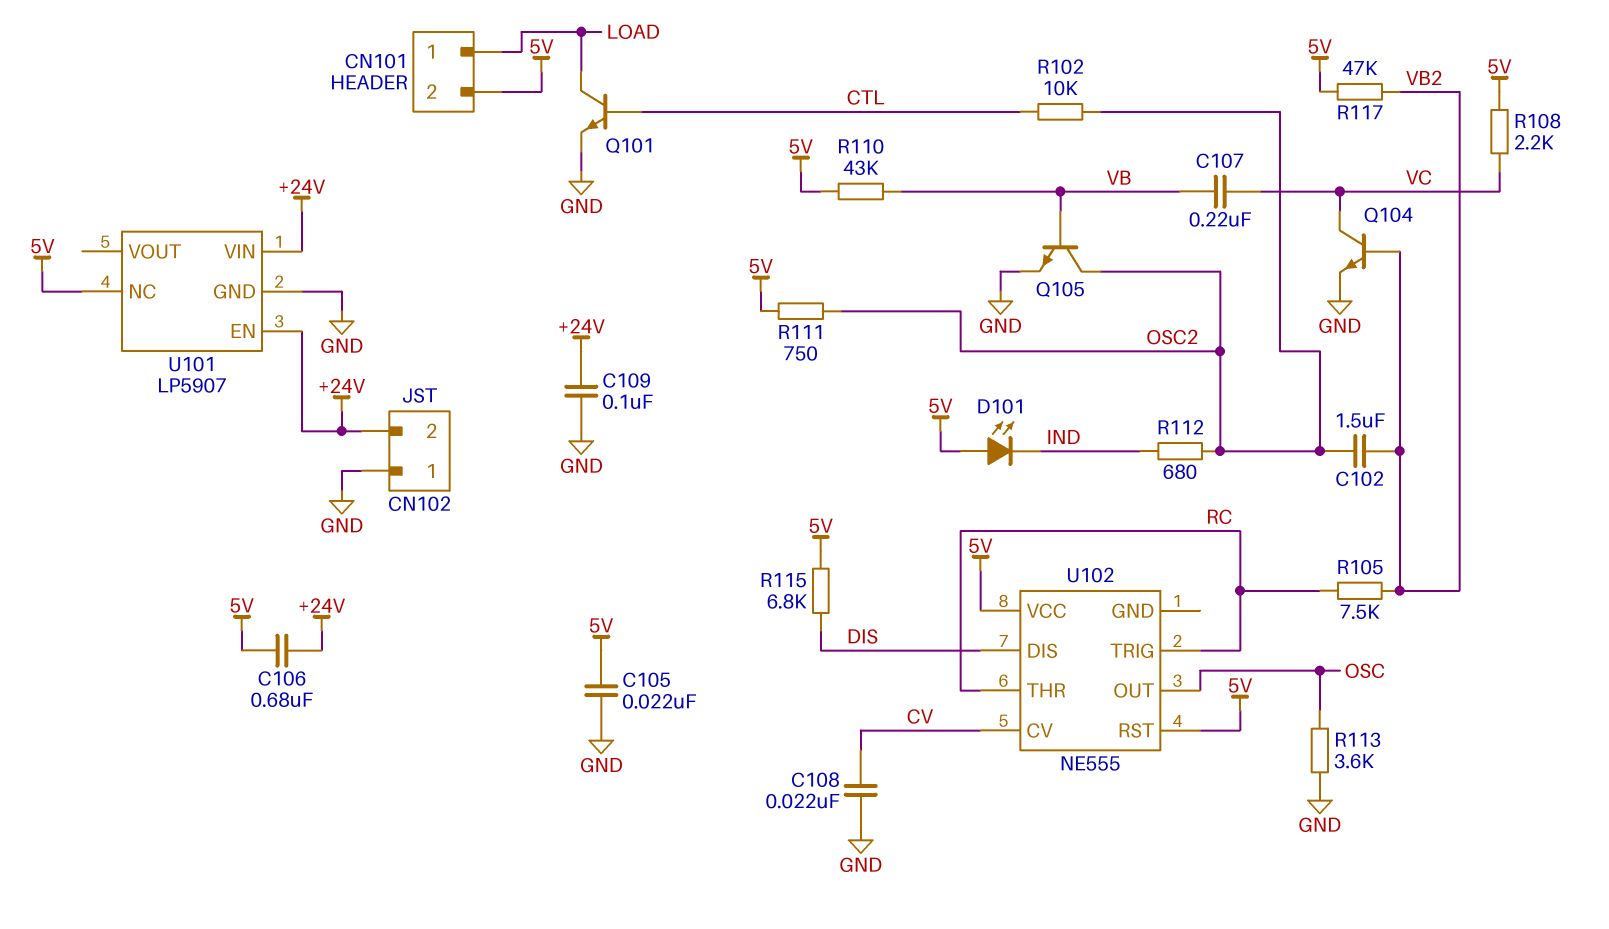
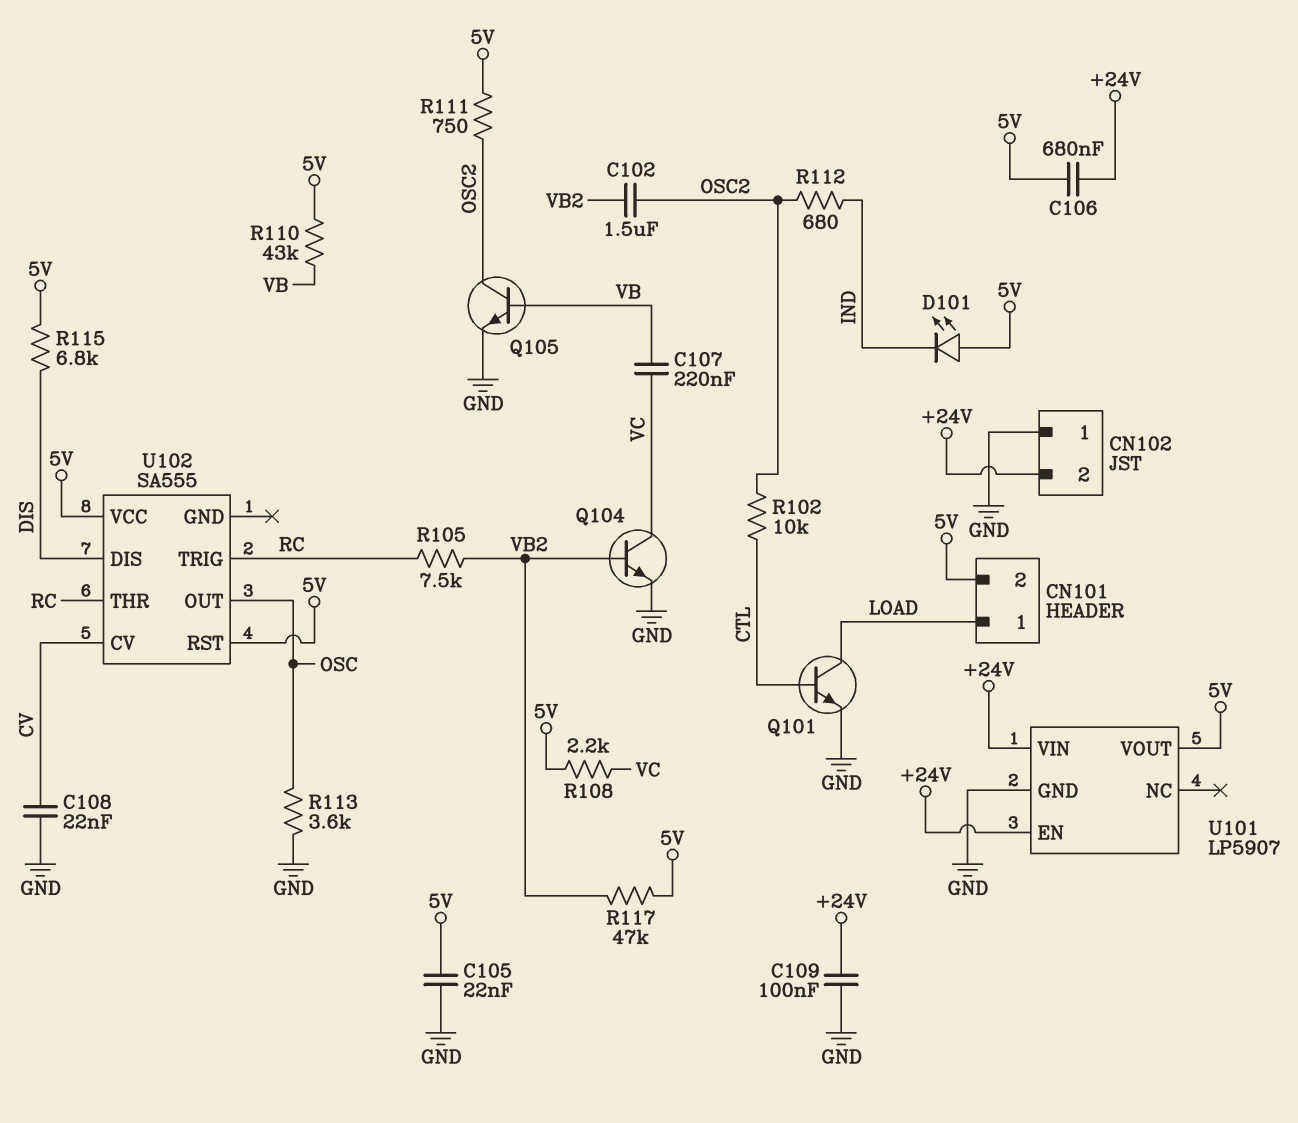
U101 pin NC: 5V -> none
U101 pin VOUT: none -> 5V
U102: NE555 -> SA555

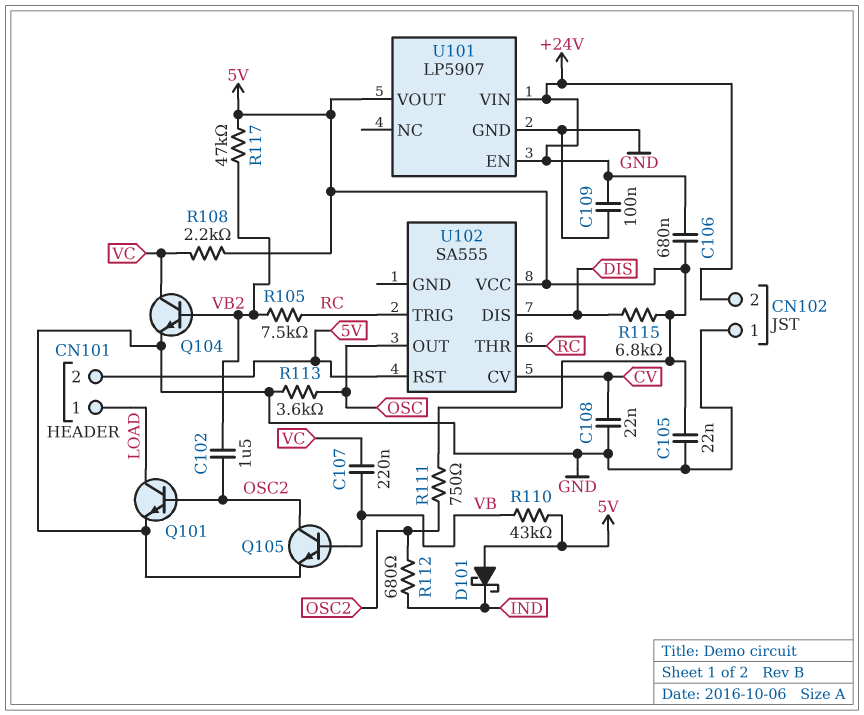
D101: LED (A 5V, K IND) -> schottky (A 5V, K IND)
Q101: NPN (B CTL, C LOAD, E GND) -> NPN (B OSC2, C LOAD, E GND)
R102: 10k (CTL, OSC2) -> none

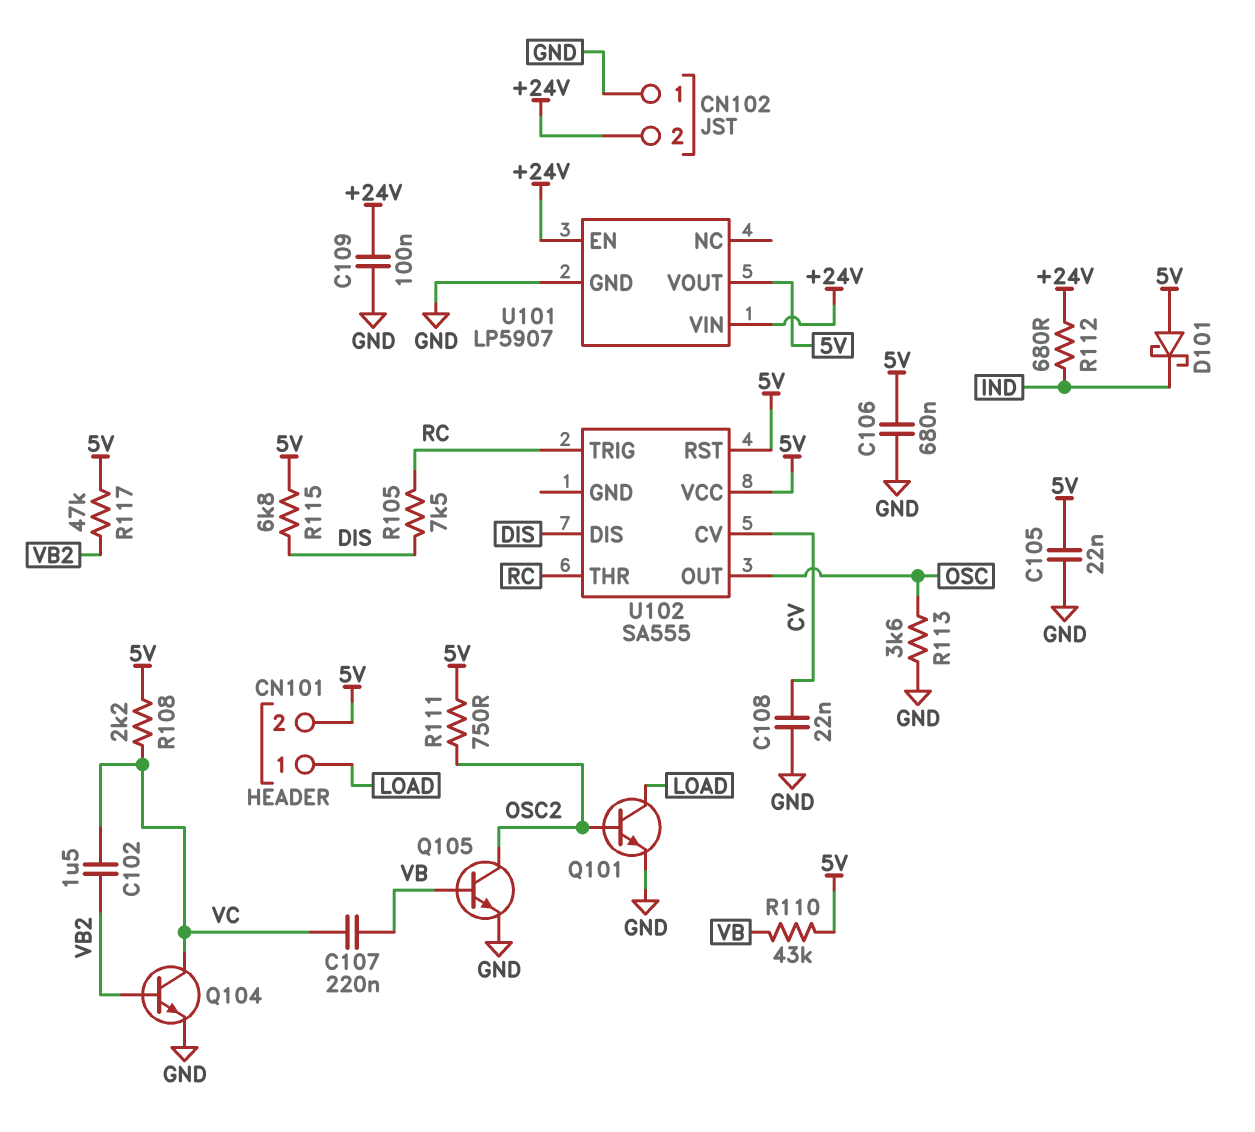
C102: 1.5uF (OSC2, VB2) -> 1.5uF (VB2, VC)
C106: 680nF (+24V, 5V) -> 680nF (5V, GND)
R105: 7.5k (RC, VB2) -> 7.5k (DIS, RC)
R112: 680 (IND, OSC2) -> 680 (+24V, IND)

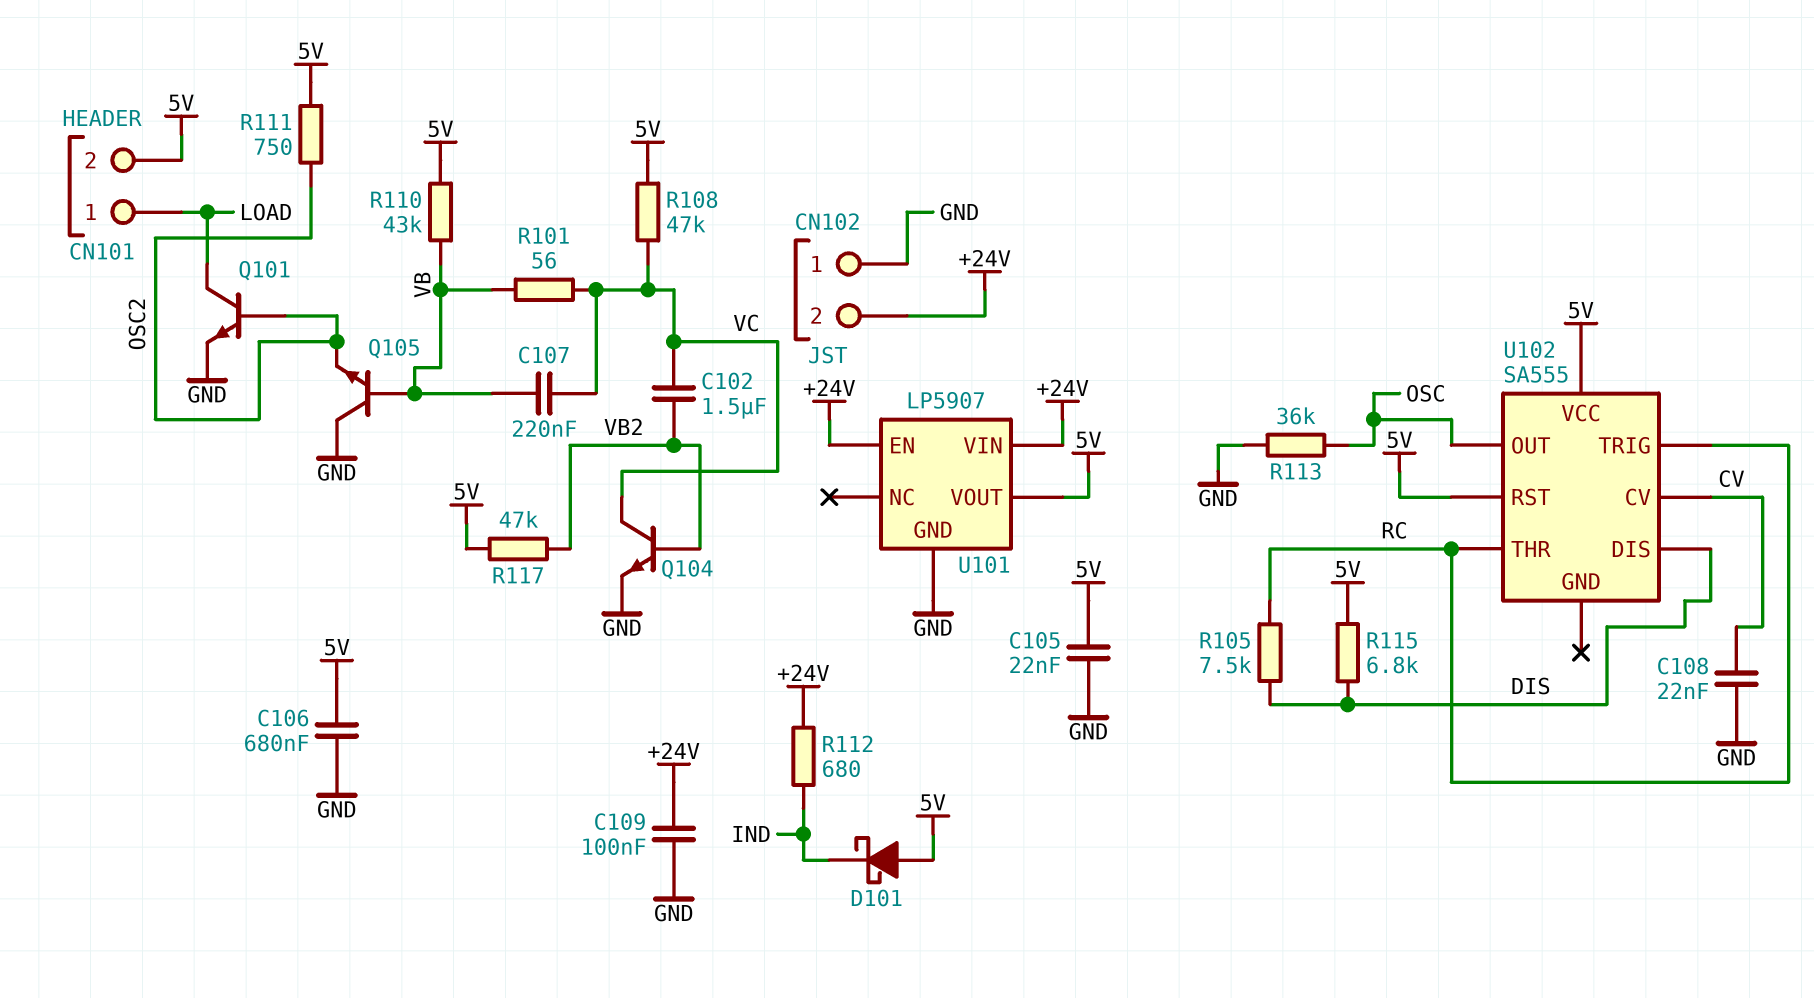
Q105: NPN (B VB, C OSC2, E GND) -> NPN (B VB, C GND, E OSC2)
R101: none -> 56 (VB, VC)
R108: 2.2k (5V, VC) -> 47k (5V, VC)
R113: 3.6k (GND, OSC) -> 36k (GND, OSC)

